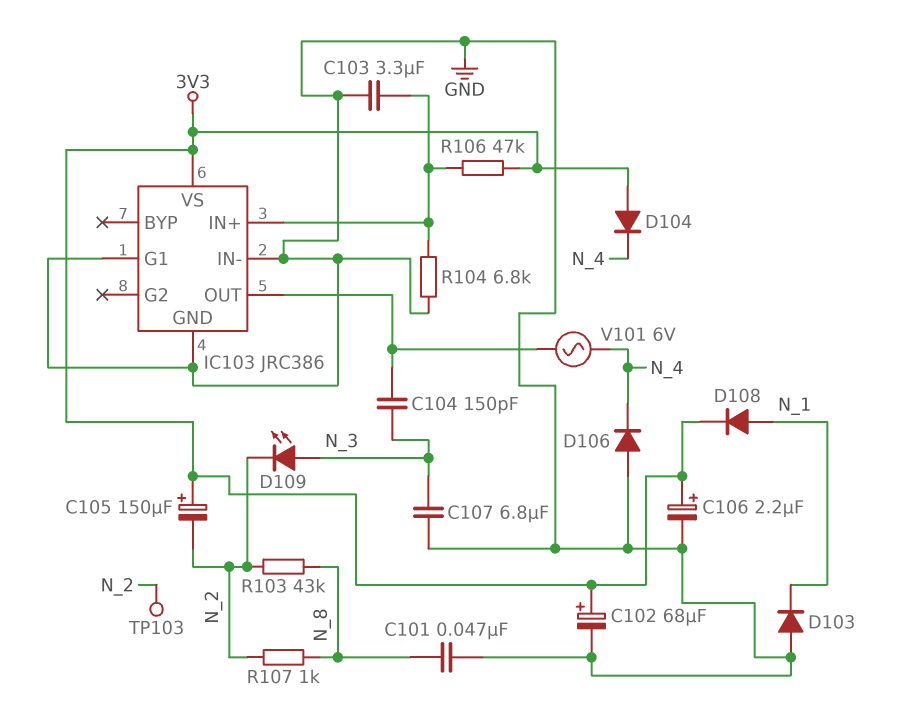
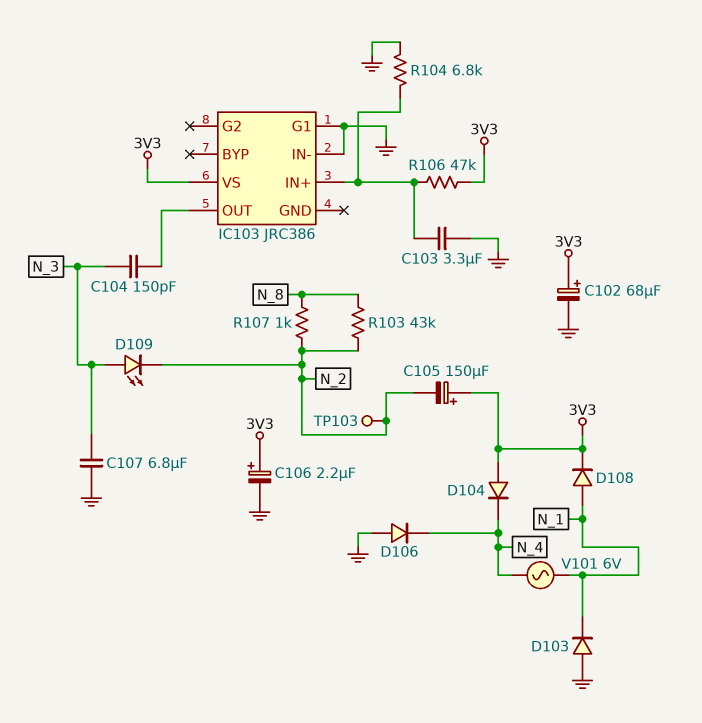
C101: 47nF (GND, N_8) -> none
IC103 pin GND: GND -> none
V101: AC 6V (IC103/OUT, N_4) -> AC 6V (N_1, N_4)

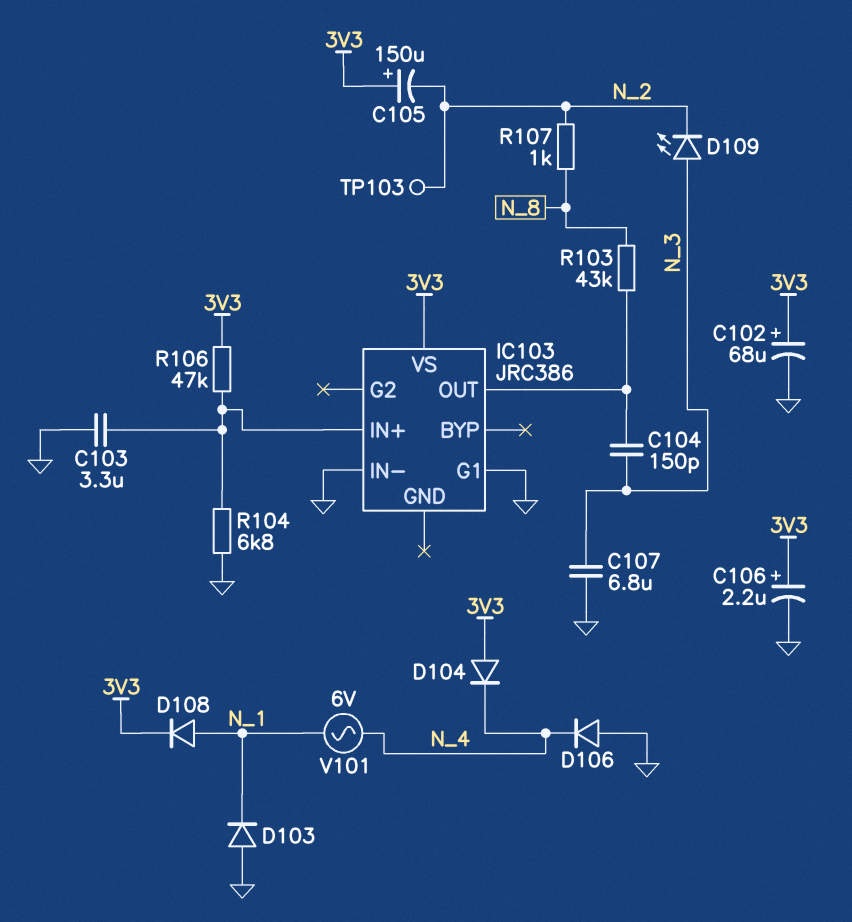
R103: 43k (N_2, N_8) -> 43k (IC103/OUT, N_8)

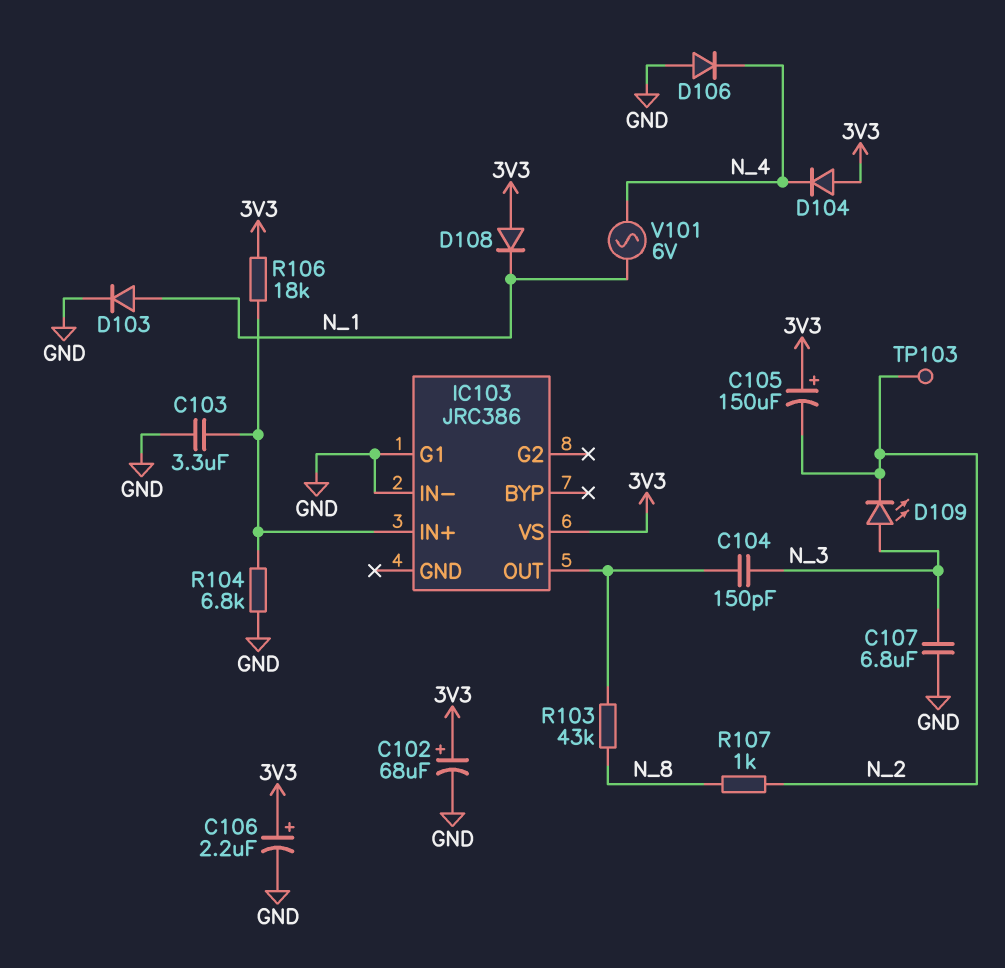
D103: diode (A GND, K N_1) -> diode (A N_1, K GND)
D108: diode (A N_1, K 3V3) -> diode (A 3V3, K N_1)
R106: 47k (3V3, IC103/IN+) -> 18k (3V3, IC103/IN+)

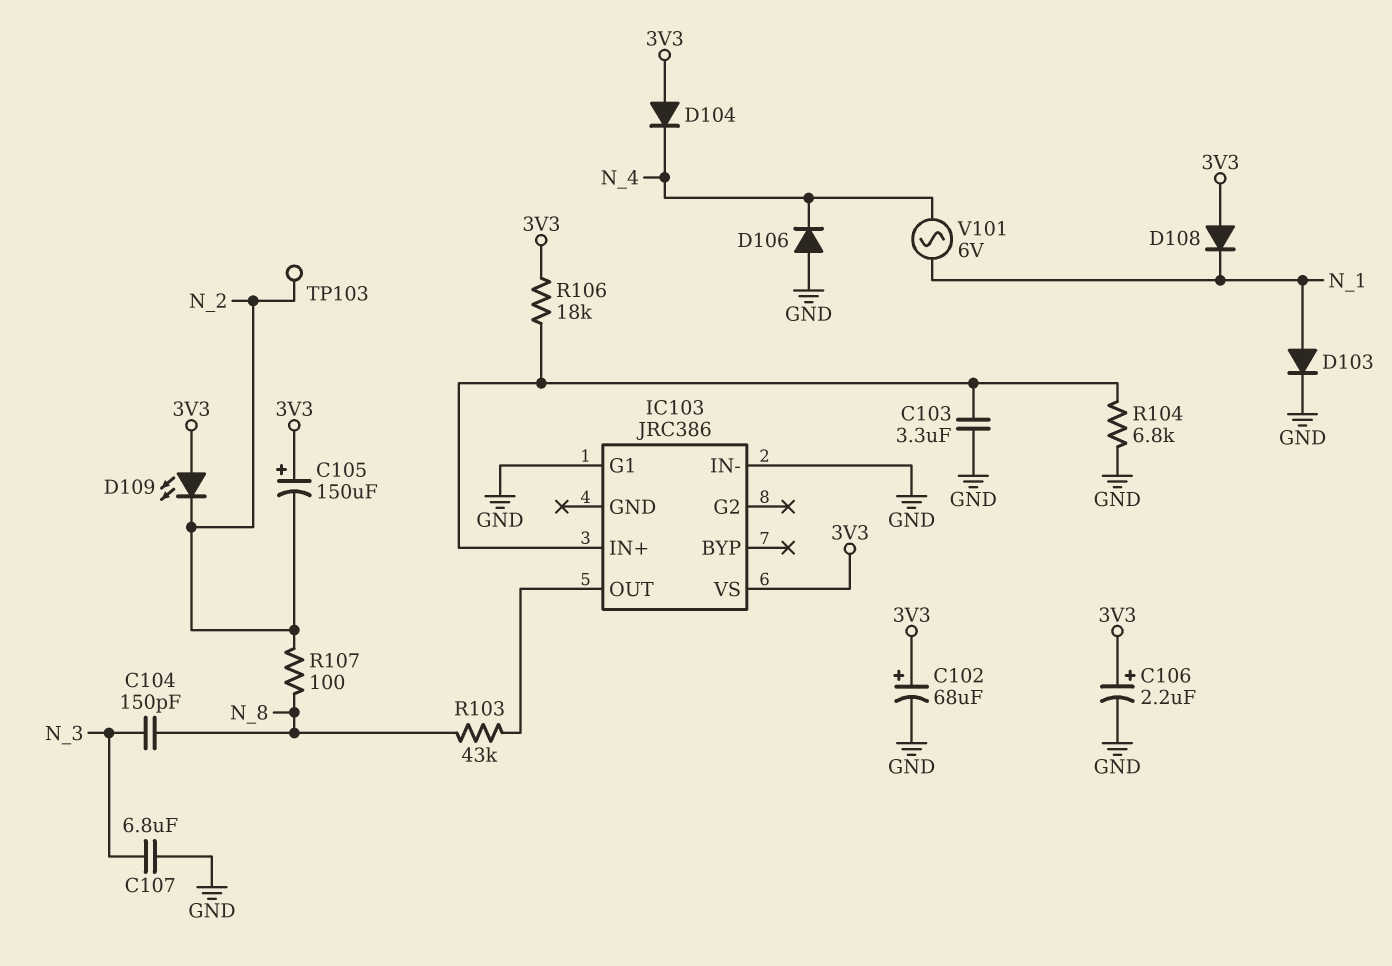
C104: 150pF (IC103/OUT, N_3) -> 150pF (N_3, N_8)
D109: LED (A N_3, K N_2) -> LED (A 3V3, K N_2)
R107: 1k (N_2, N_8) -> 100 (N_2, N_8)

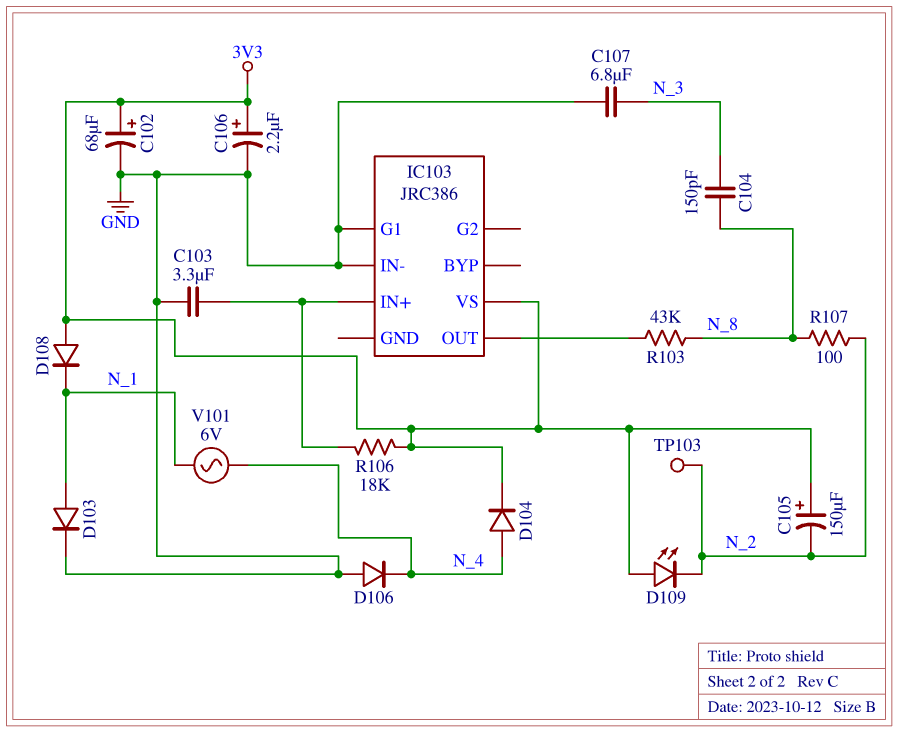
D104: diode (A 3V3, K N_4) -> diode (A N_4, K 3V3)
R104: 6.8k (GND, IC103/IN+) -> none

